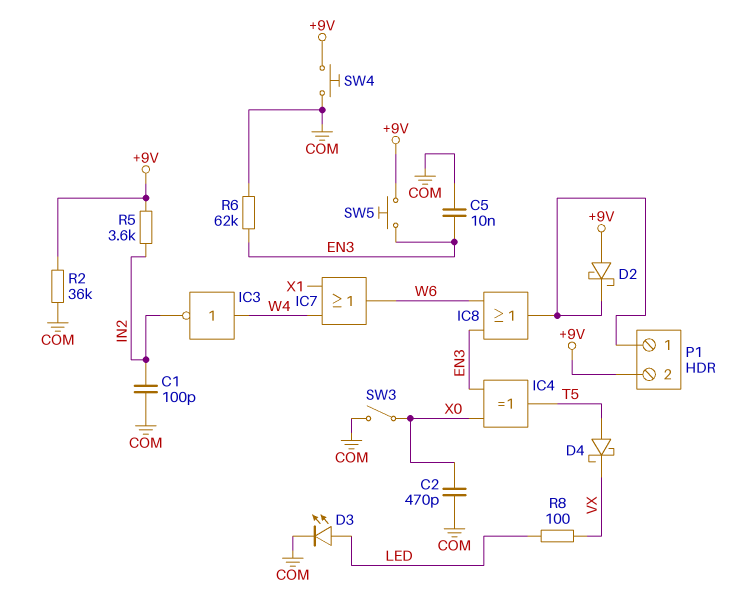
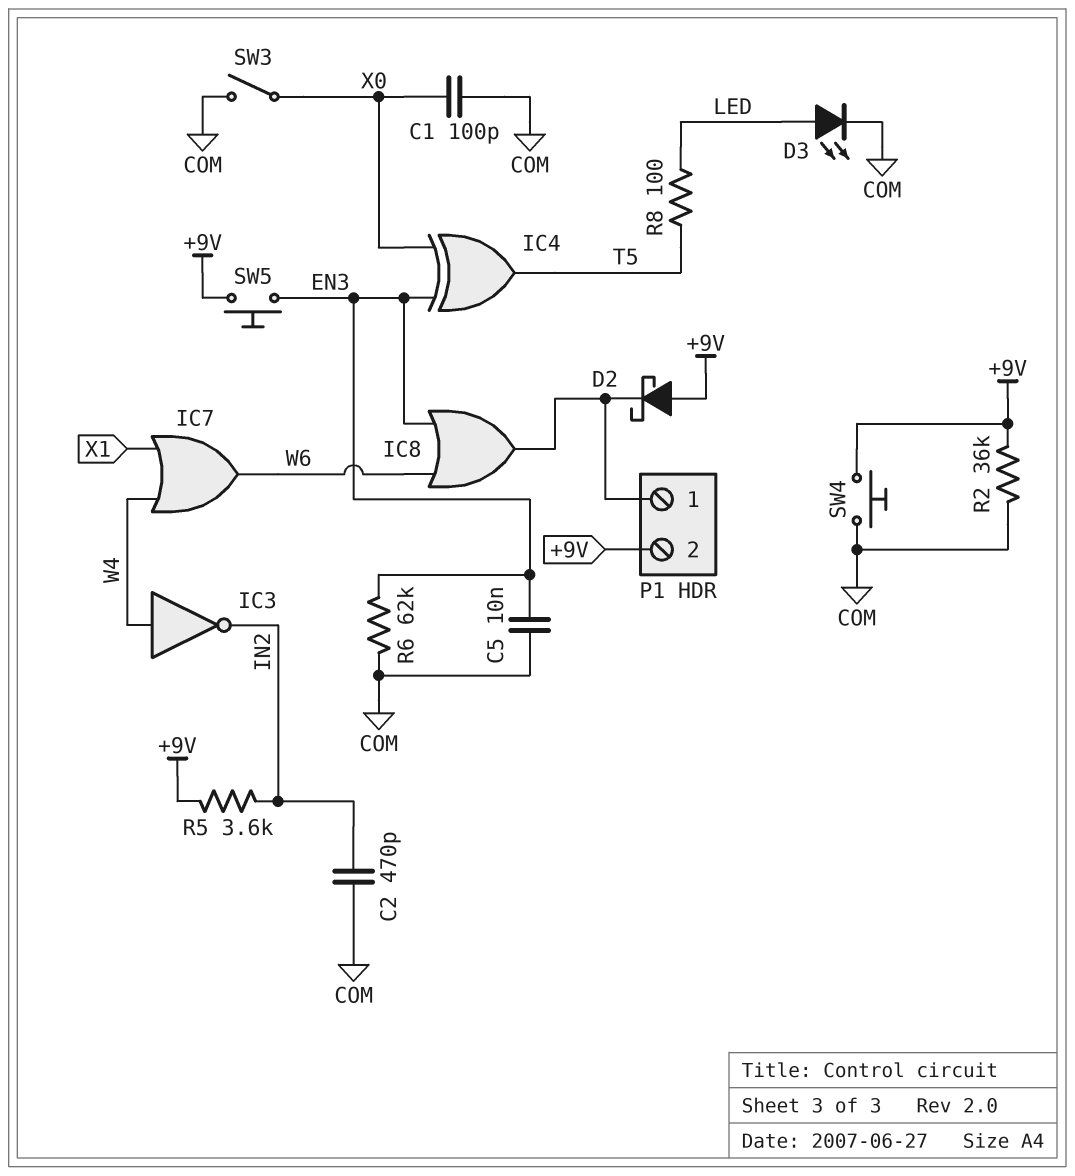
C1: 100pF (COM, IN2) -> 100pF (COM, X0)
C2: 470pF (COM, X0) -> 470pF (COM, IN2)
D4: schottky (A T5, K VX) -> none
R8: 100 (LED, VX) -> 100 (LED, T5)

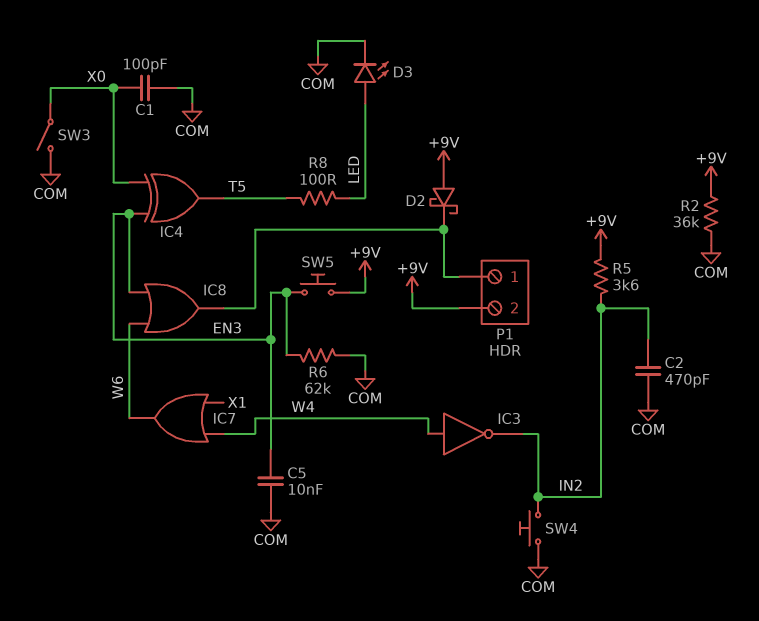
SW4: button (+9V, COM) -> button (COM, IN2)

